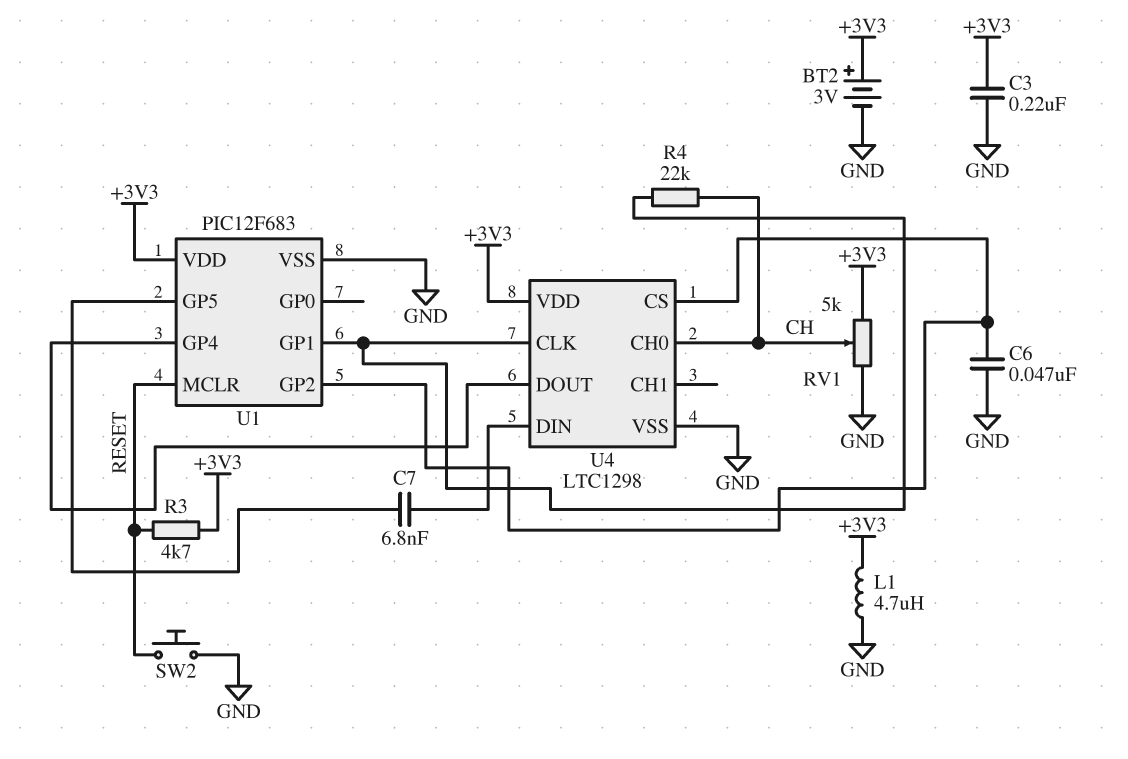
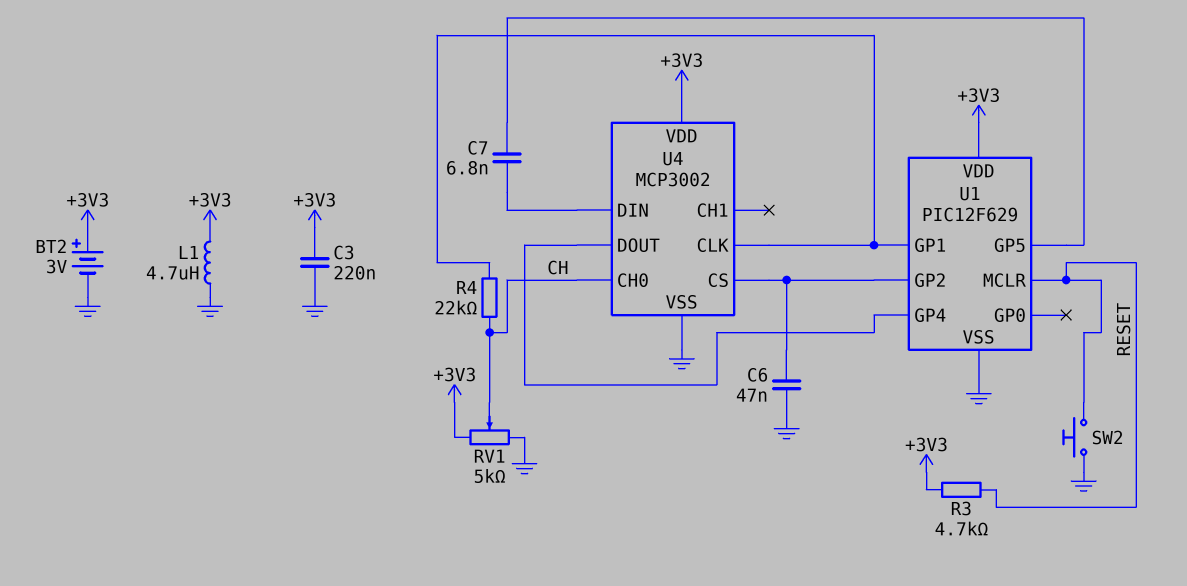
U1: PIC12F683 -> PIC12F629
U4: LTC1298 -> MCP3002

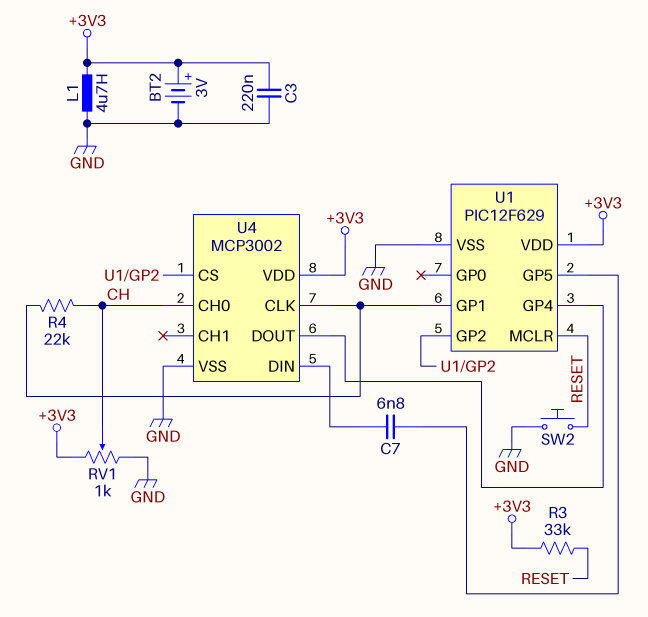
C6: 47nF (GND, U1/GP2) -> none
R3: 4.7k (+3V3, RESET) -> 33k (+3V3, RESET)
RV1: 5k (+3V3, GND, wiper CH) -> 1k (+3V3, GND, wiper CH)

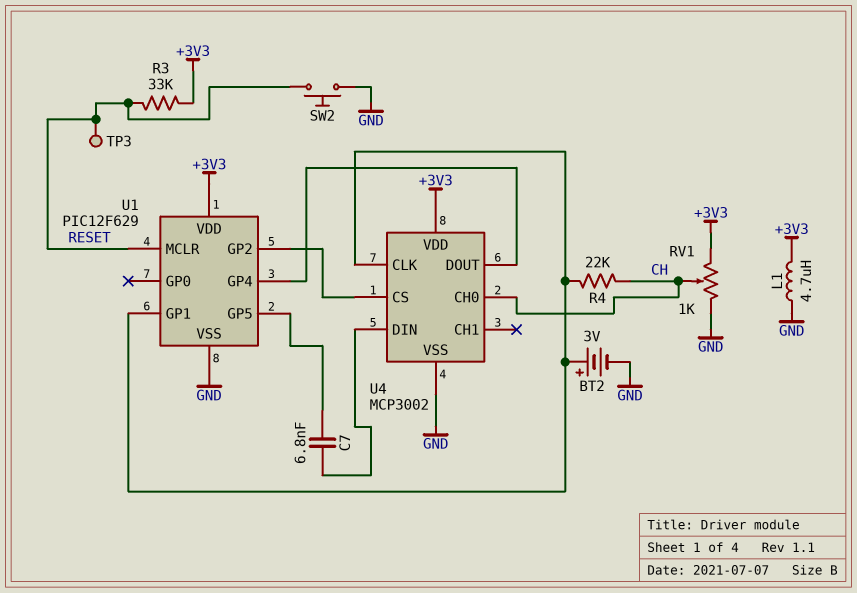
BT2: 3V (plus +3V3, minus GND) -> 3V (plus U1/GP1, minus GND)
C3: 220nF (+3V3, GND) -> none
TP3: none -> test point (RESET)

